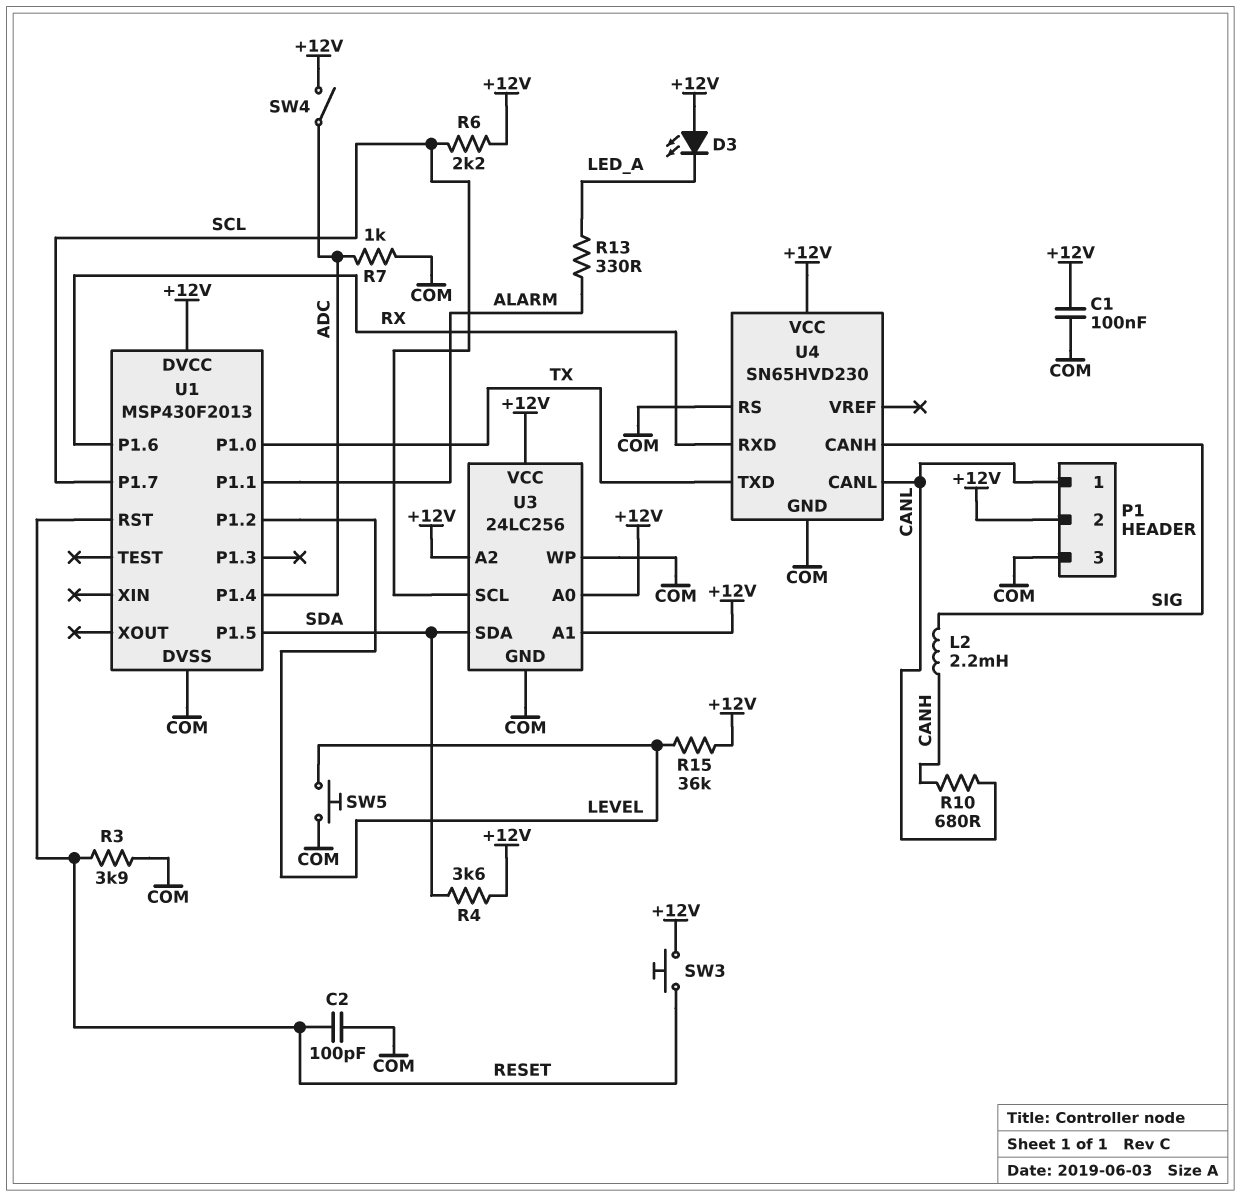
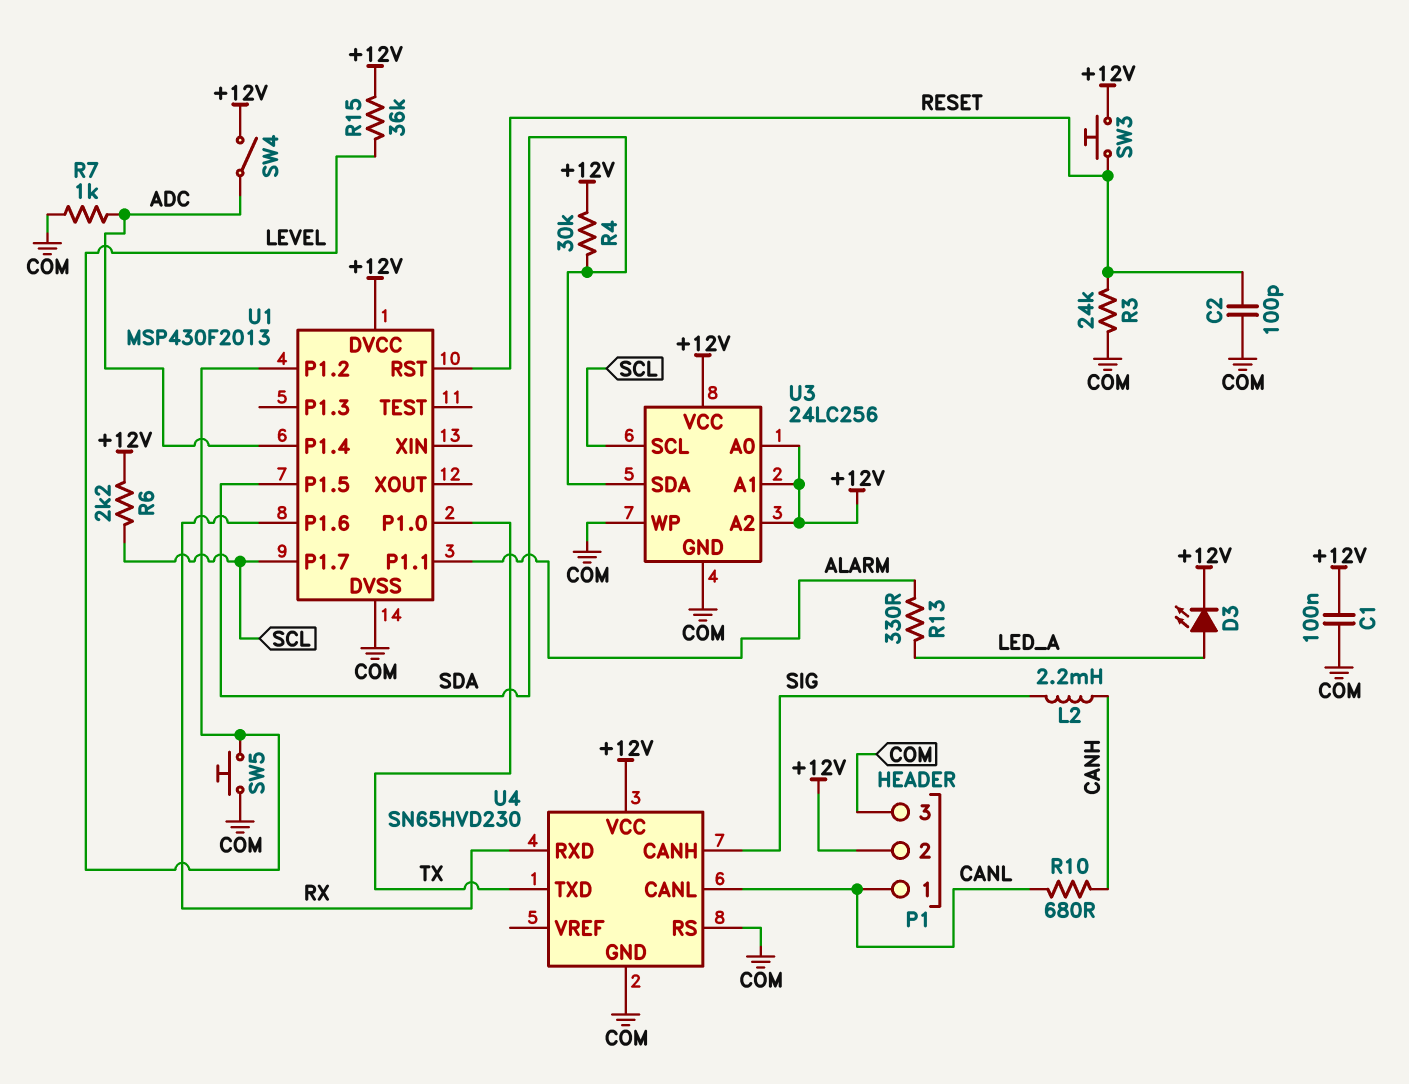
D3: LED (A +12V, K LED_A) -> LED (A LED_A, K +12V)
R3: 3.9k (COM, RESET) -> 24k (COM, RESET)
R4: 3.6k (+12V, SDA) -> 30k (+12V, SDA)

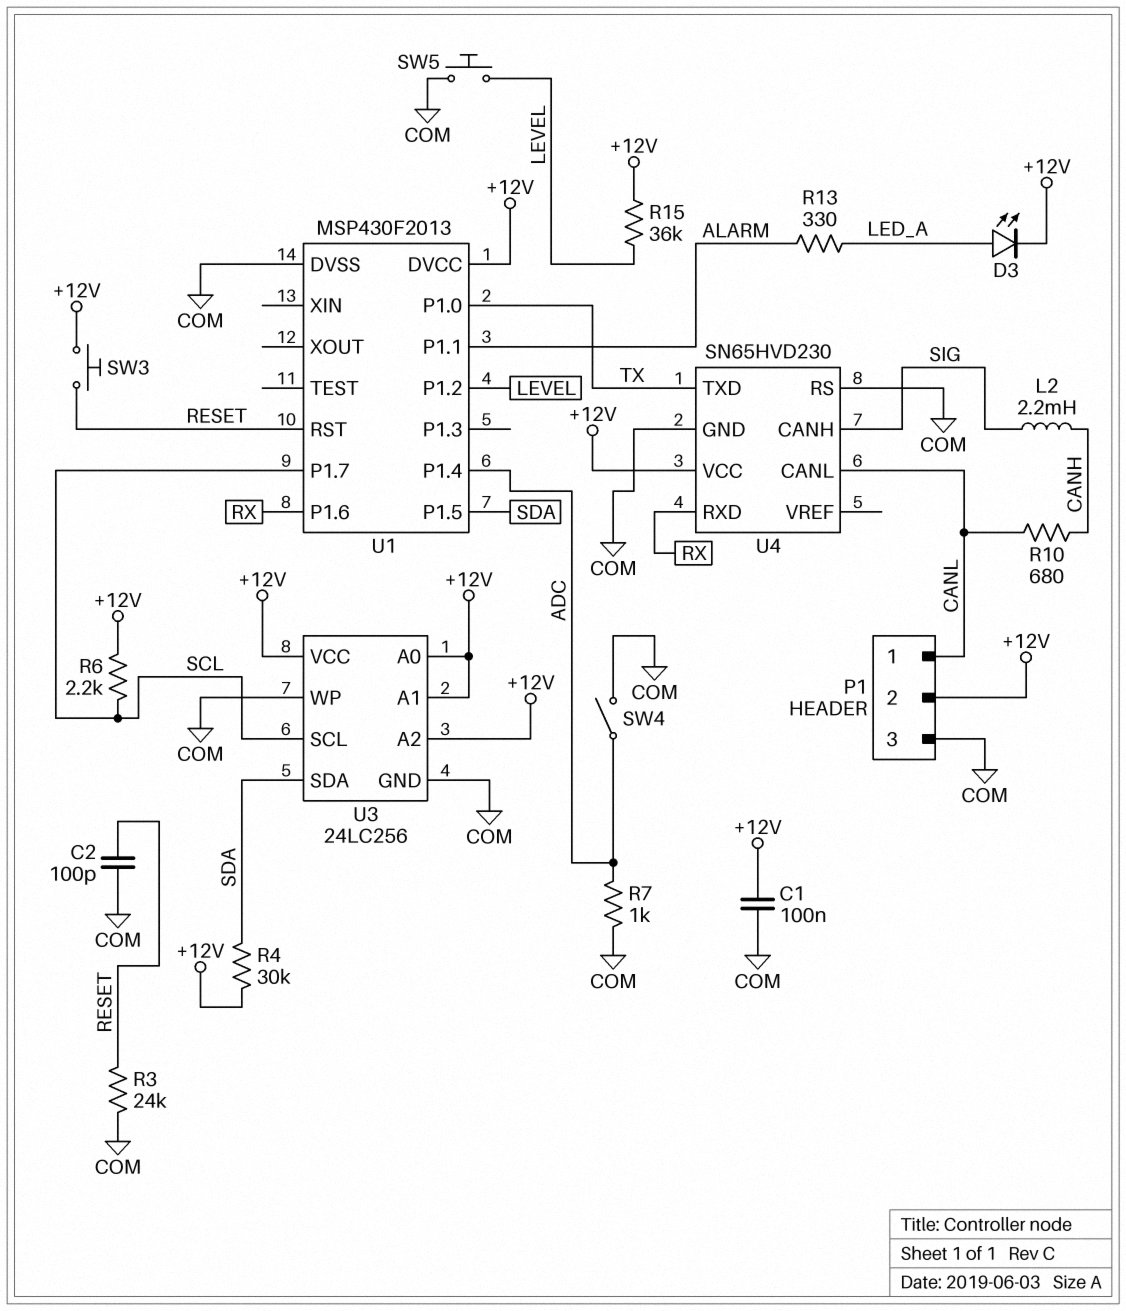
SW4: switch (+12V, ADC) -> switch (ADC, COM)

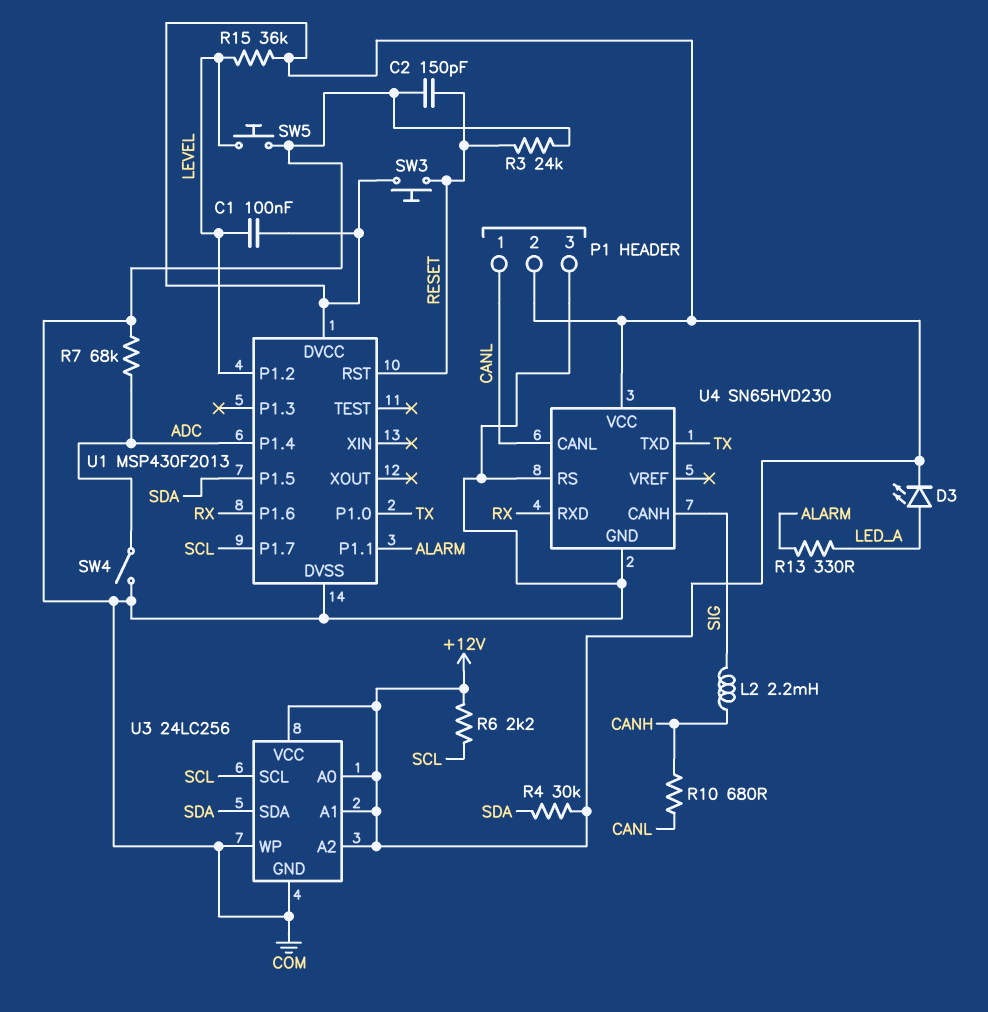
C1: 100nF (+12V, COM) -> 100nF (+12V, LEVEL)
C2: 100pF (COM, RESET) -> 150pF (COM, RESET)
R7: 1k (ADC, COM) -> 68k (ADC, COM)

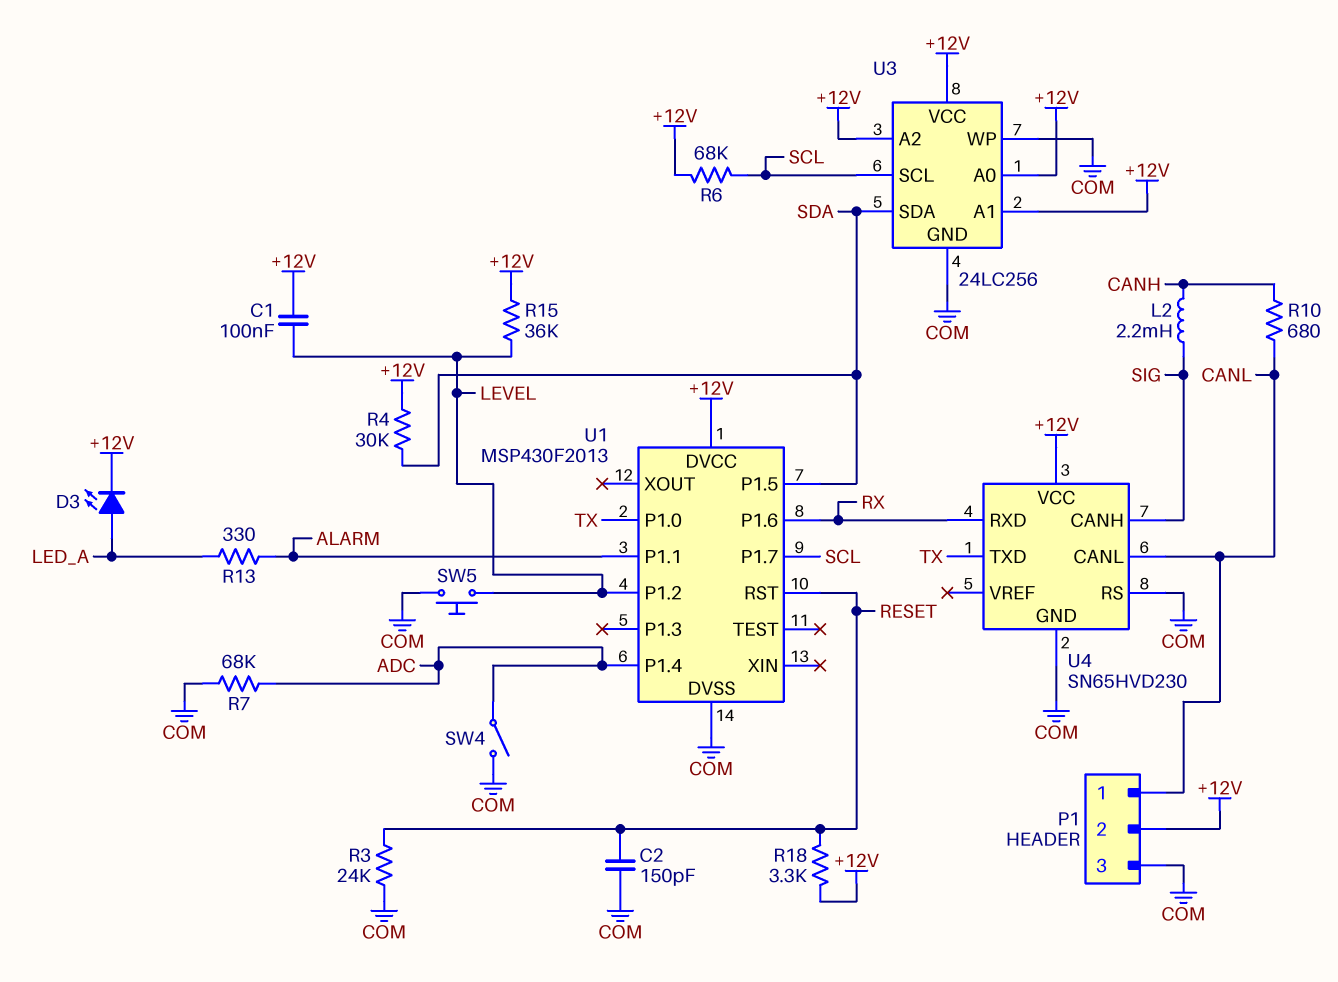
R6: 2.2k (+12V, SCL) -> 68k (+12V, SCL)
R18: none -> 3.3k (+12V, RESET)
SW3: button (+12V, RESET) -> none

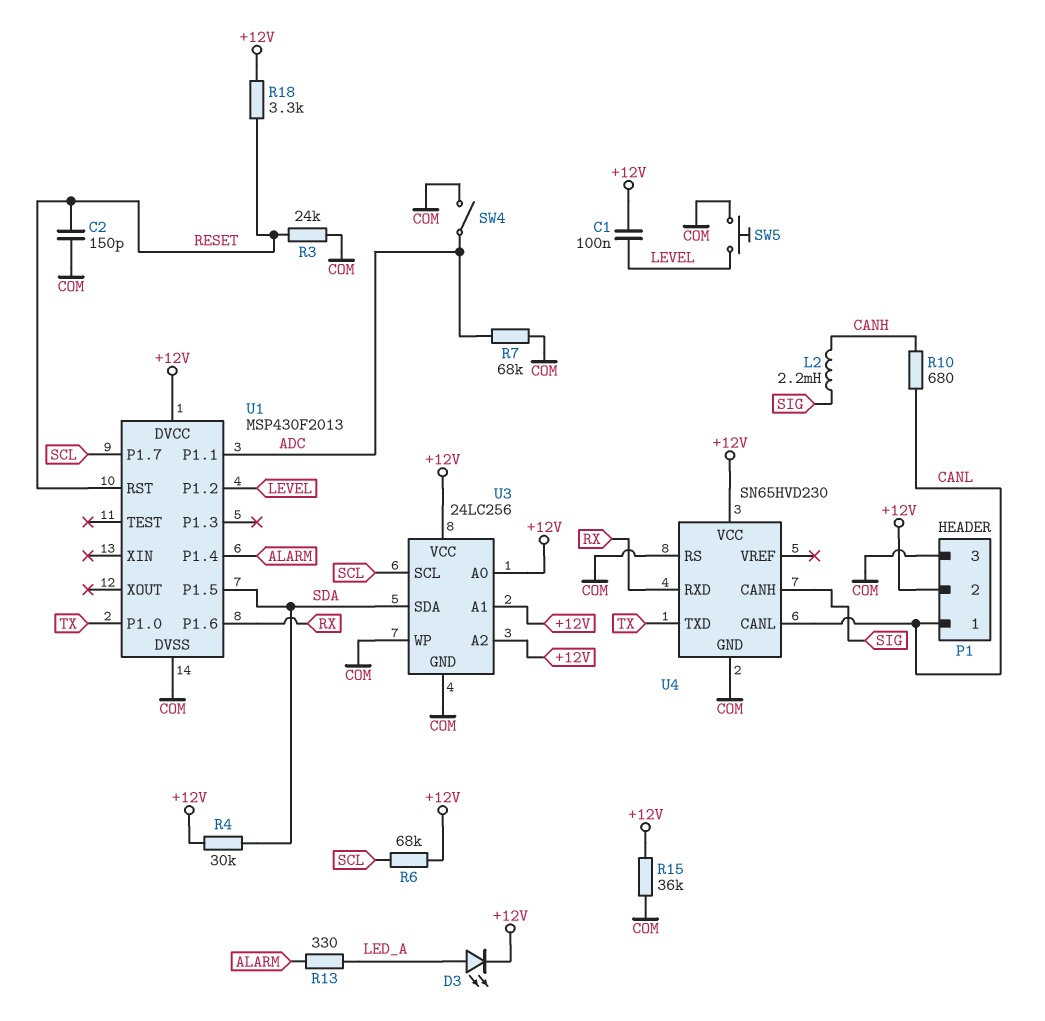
R15: 36k (+12V, LEVEL) -> 36k (+12V, COM)
U1 pin P1.1: ALARM -> ADC
U1 pin P1.4: ADC -> ALARM

